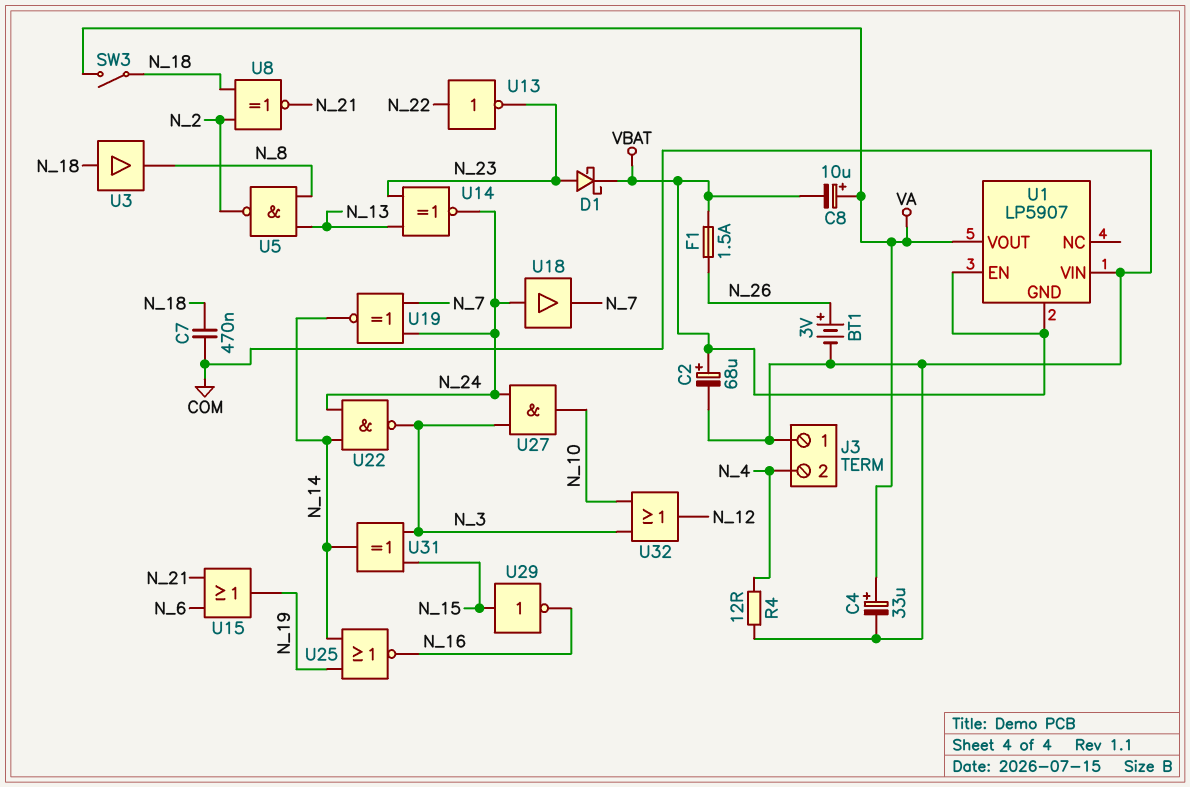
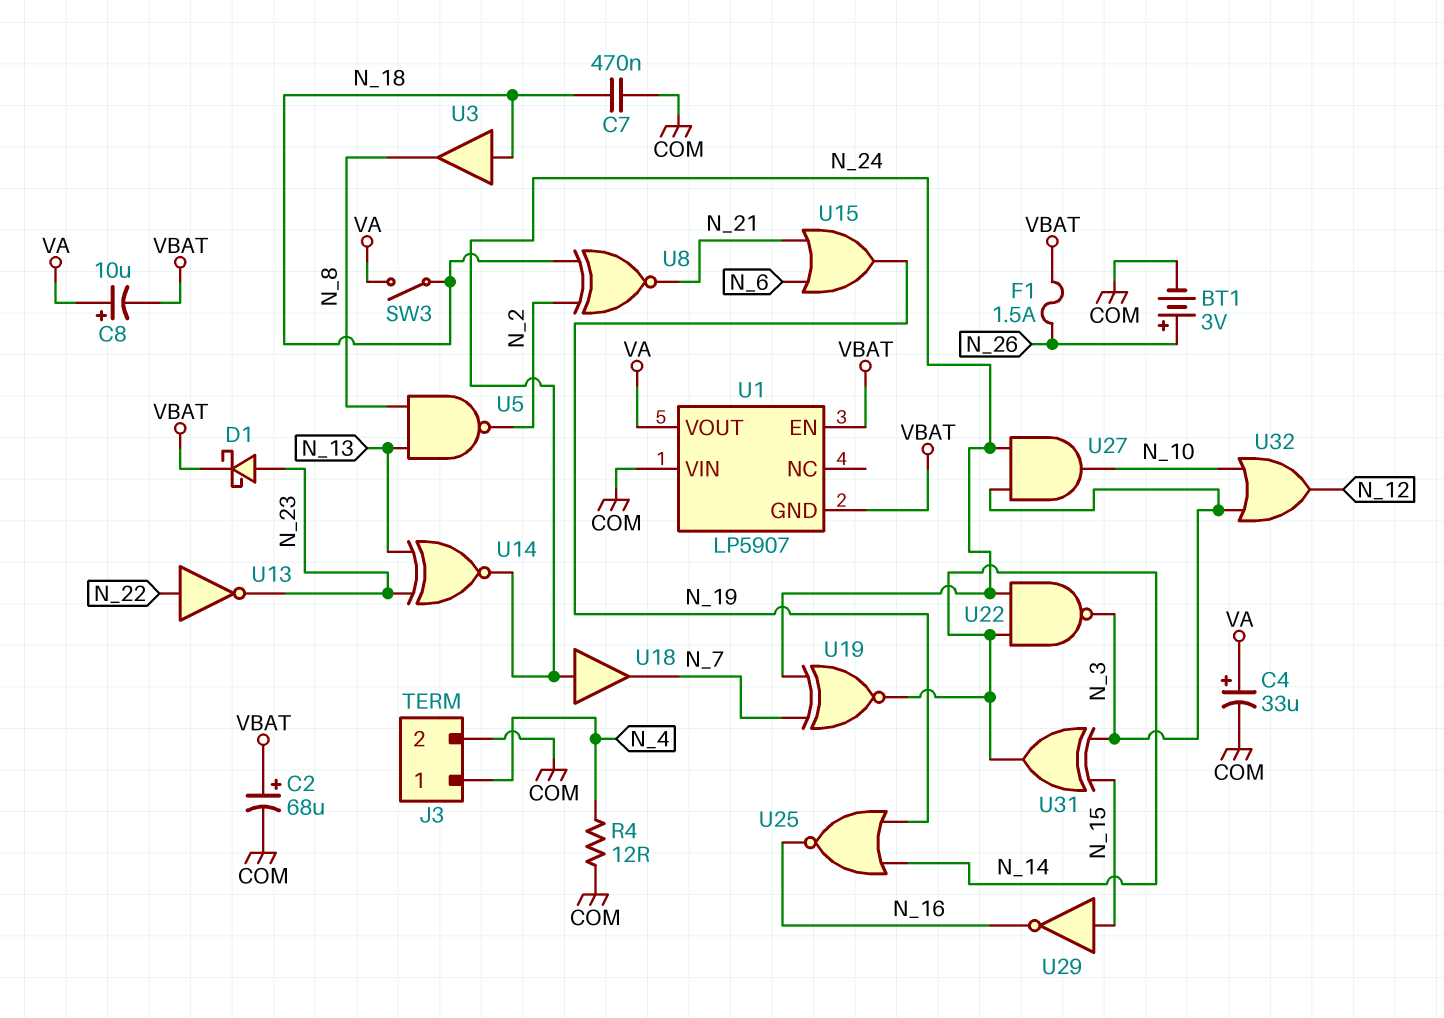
J3 pin 1: COM -> N_4
J3 pin 2: N_4 -> COM

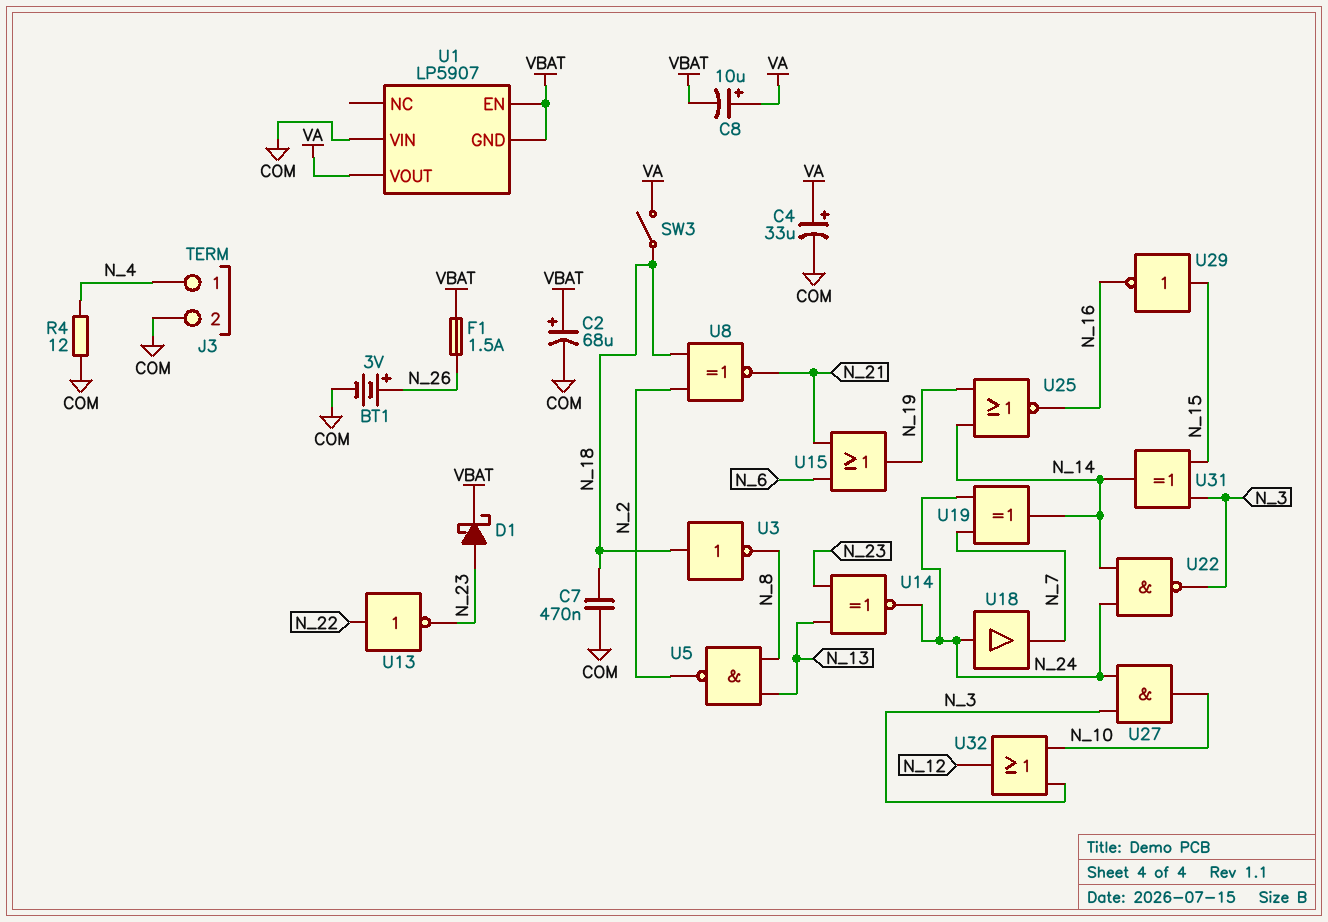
U3: buffer (in N_18, out N_8) -> NOT (in N_18, out N_8)
U19: XNOR (in N_7, in N_24, out N_14) -> XOR (in N_7, in N_24, out N_14)

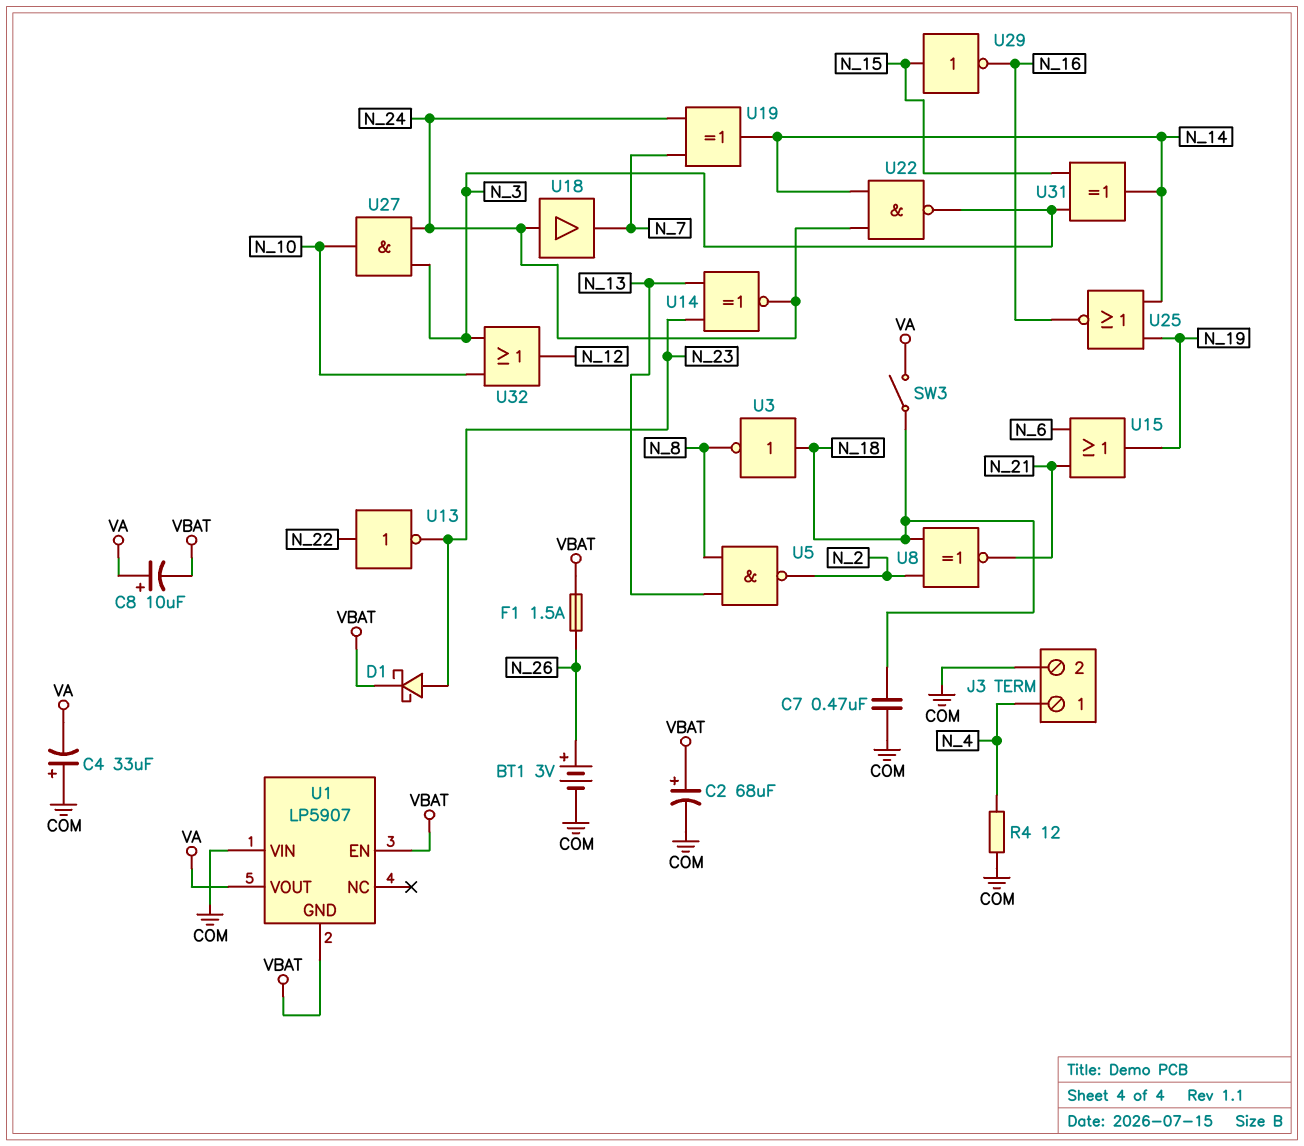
C4: 33uF (plus VA, minus COM) -> 33uF (plus COM, minus VA)

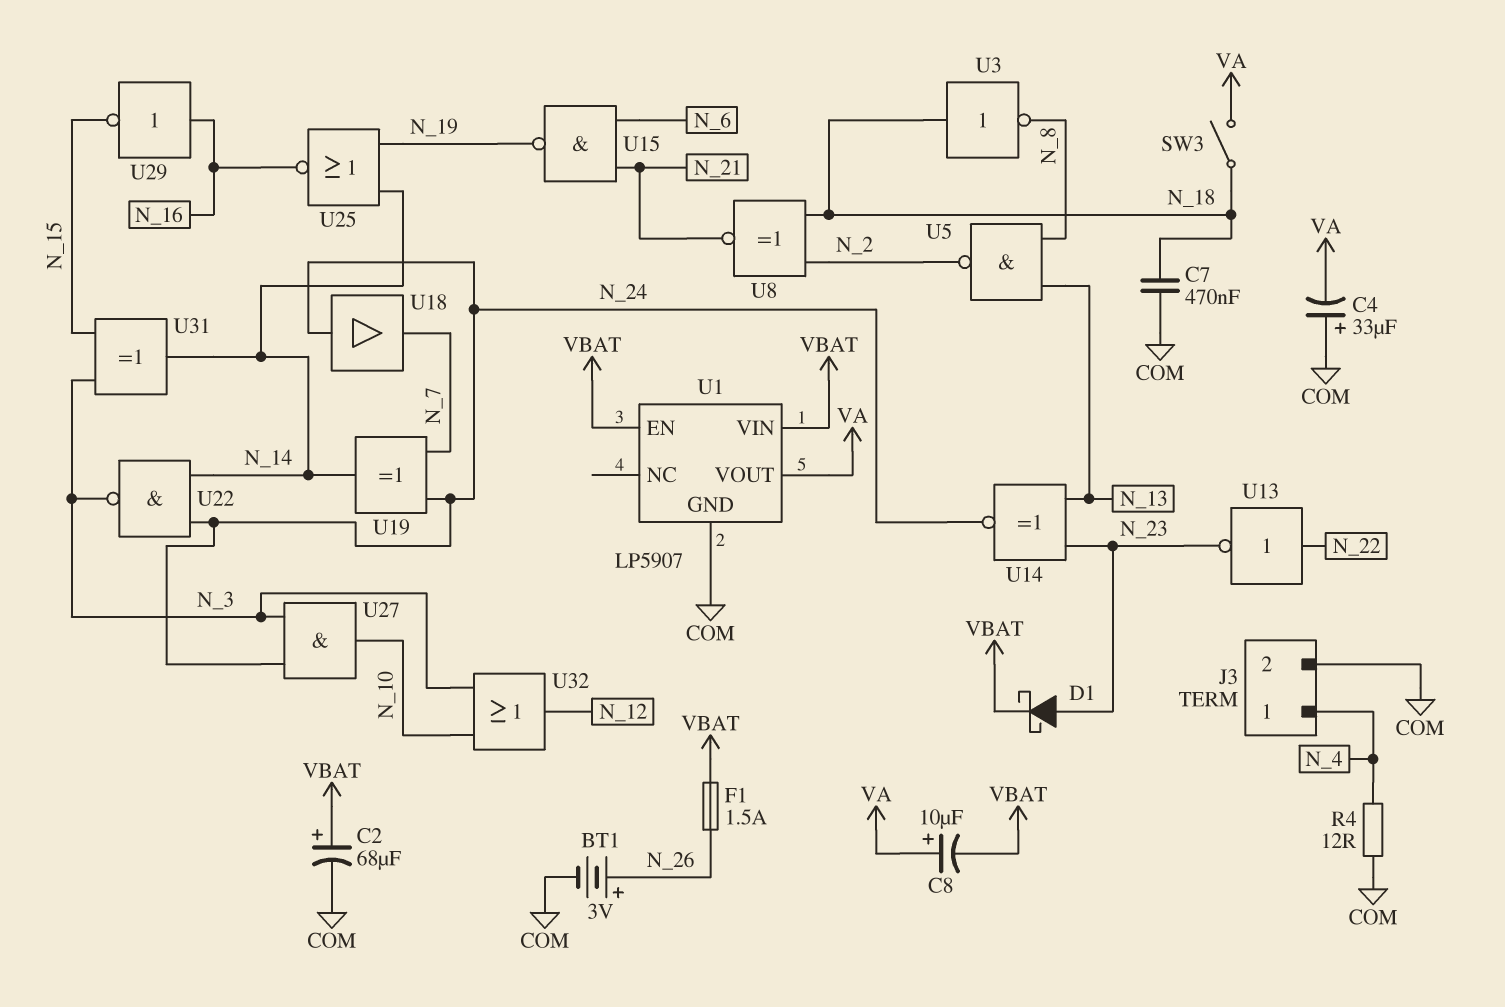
U1 pin GND: VBAT -> COM
U1 pin VIN: COM -> VBAT
U15: OR (in N_6, in N_21, out N_19) -> NAND (in N_6, in N_21, out N_19)
U29: NOT (in N_15, out N_16) -> NOT (in N_16, out N_15)

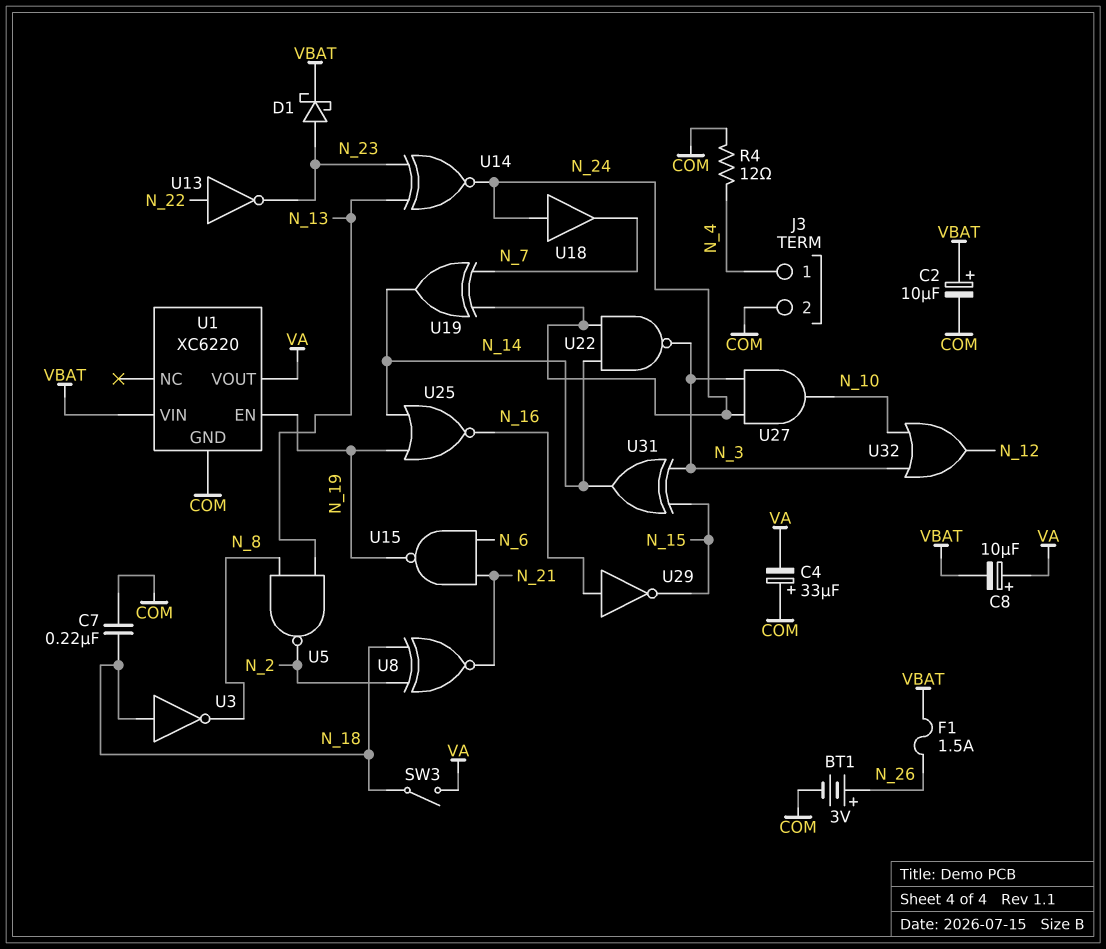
C2: 68uF (plus VBAT, minus COM) -> 10uF (plus VBAT, minus COM)
C7: 470nF (COM, N_18) -> 220nF (COM, N_18)
U1: LP5907 -> XC6220
U1 pin EN: VBAT -> N_19

